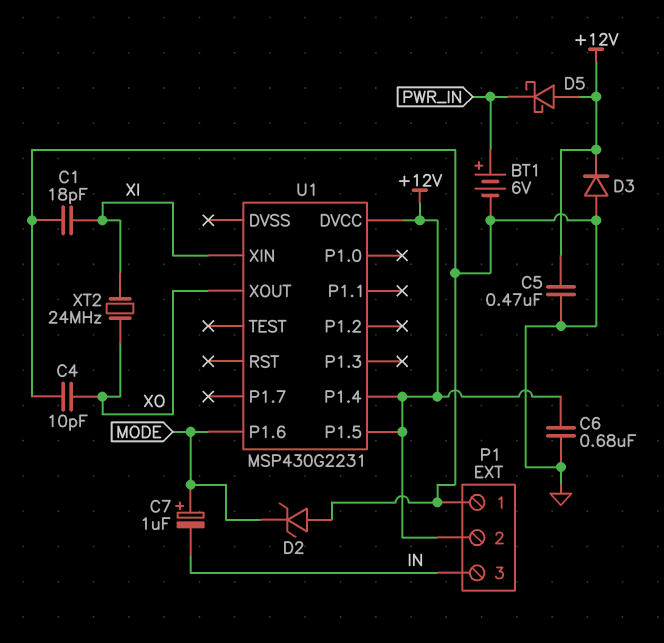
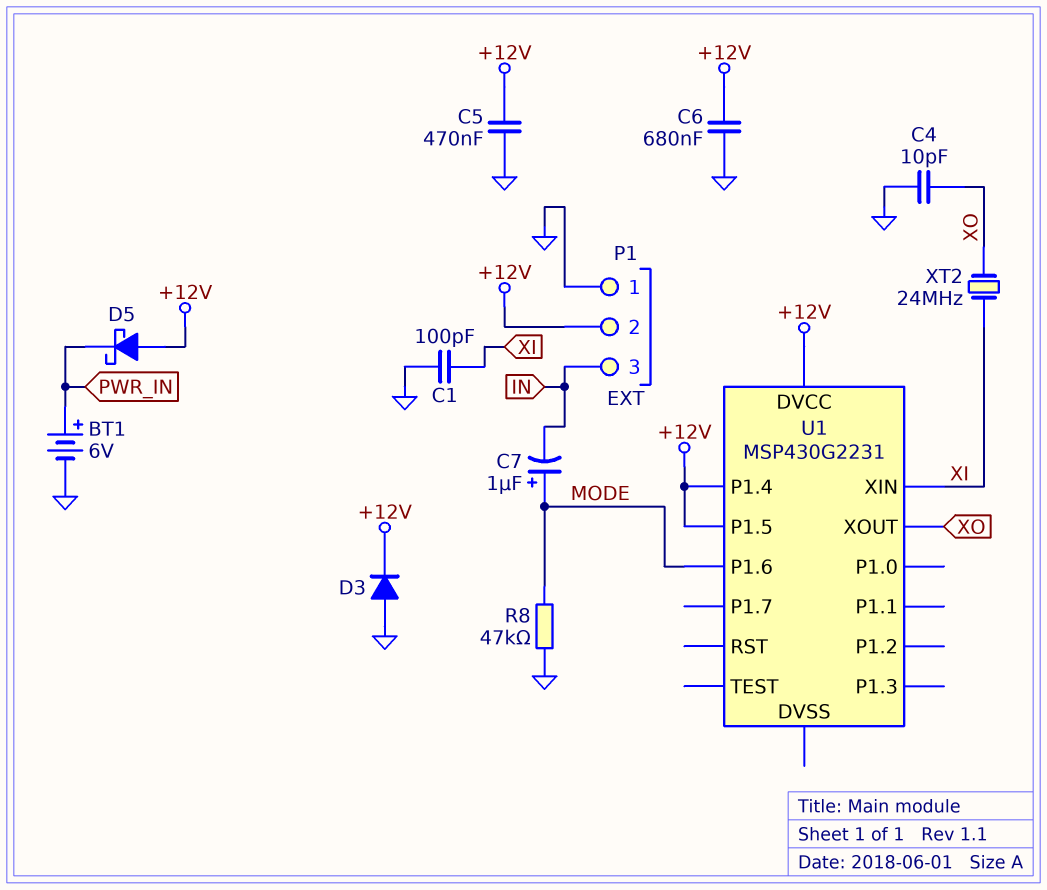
C1: 18pF (GND, XI) -> 100pF (GND, XI)
D2: zener (A GND, K MODE) -> none
R8: none -> 47k (GND, MODE)

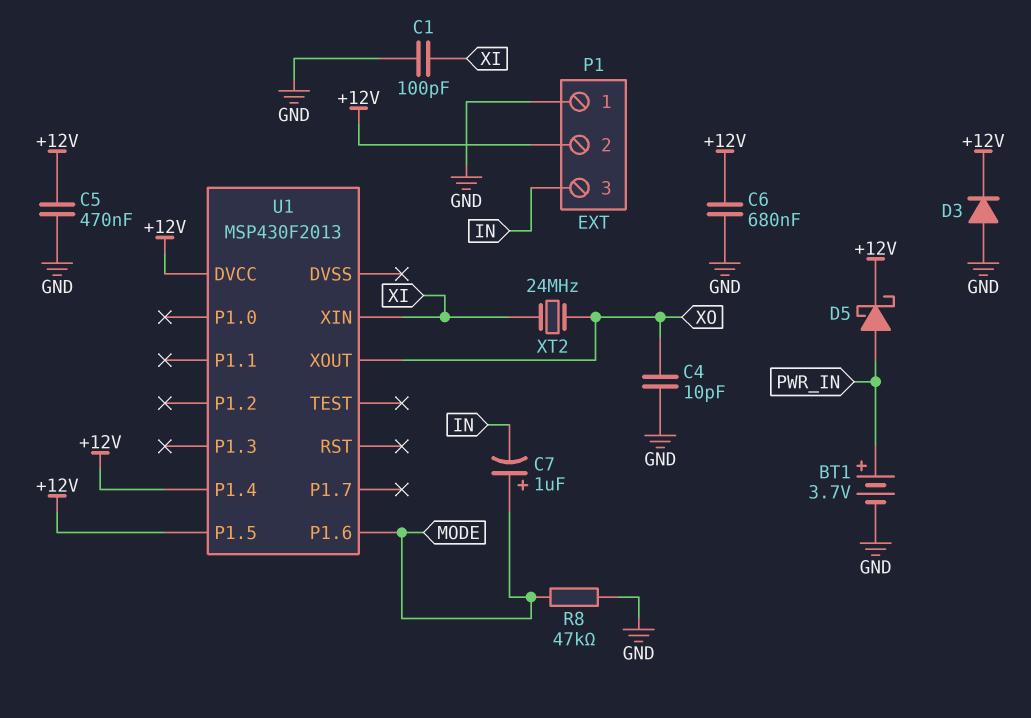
BT1: 6V (plus PWR_IN, minus GND) -> 3.7V (plus PWR_IN, minus GND)
D5: schottky (A +12V, K PWR_IN) -> schottky (A PWR_IN, K +12V)
U1: MSP430G2231 -> MSP430F2013

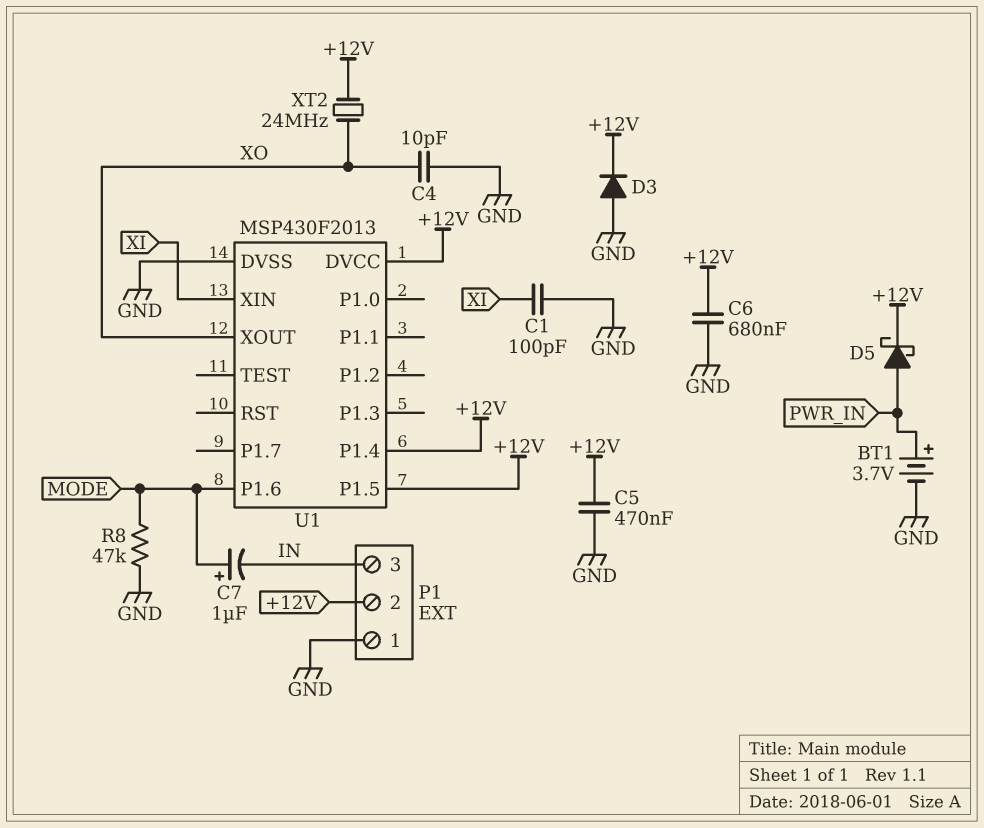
U1 pin DVSS: none -> GND
XT2: 24MHz (XI, XO) -> 24MHz (+12V, XO)

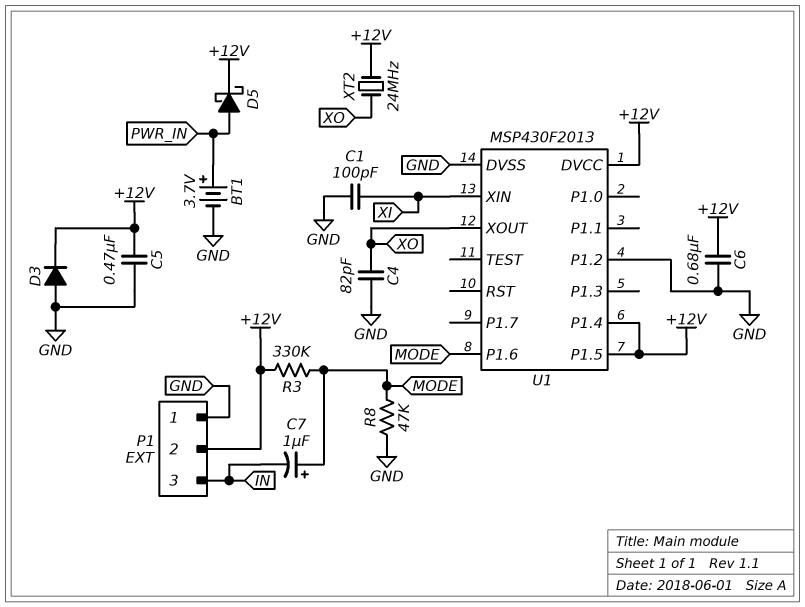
C4: 10pF (GND, XO) -> 82pF (GND, XO)
R3: none -> 330k (+12V, MODE)
U1 pin P1.2: none -> GND

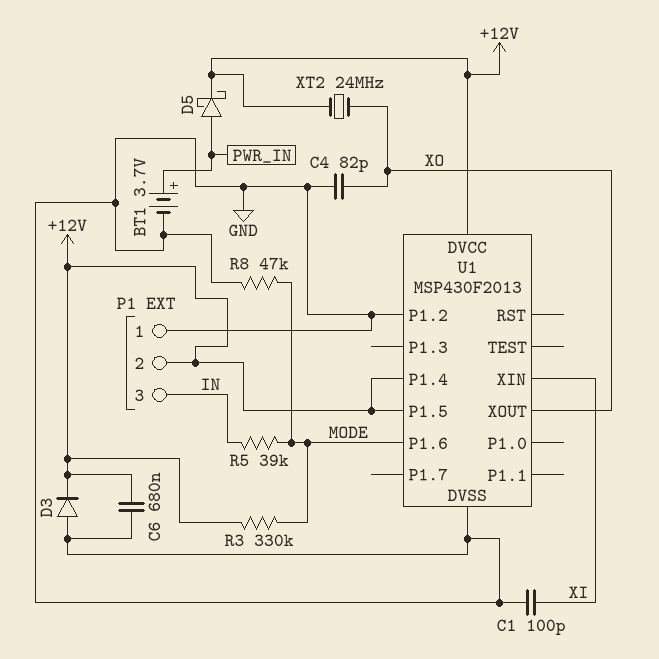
C5: 470nF (+12V, GND) -> none
C7: 1uF (plus MODE, minus IN) -> none
R5: none -> 39k (IN, MODE)

